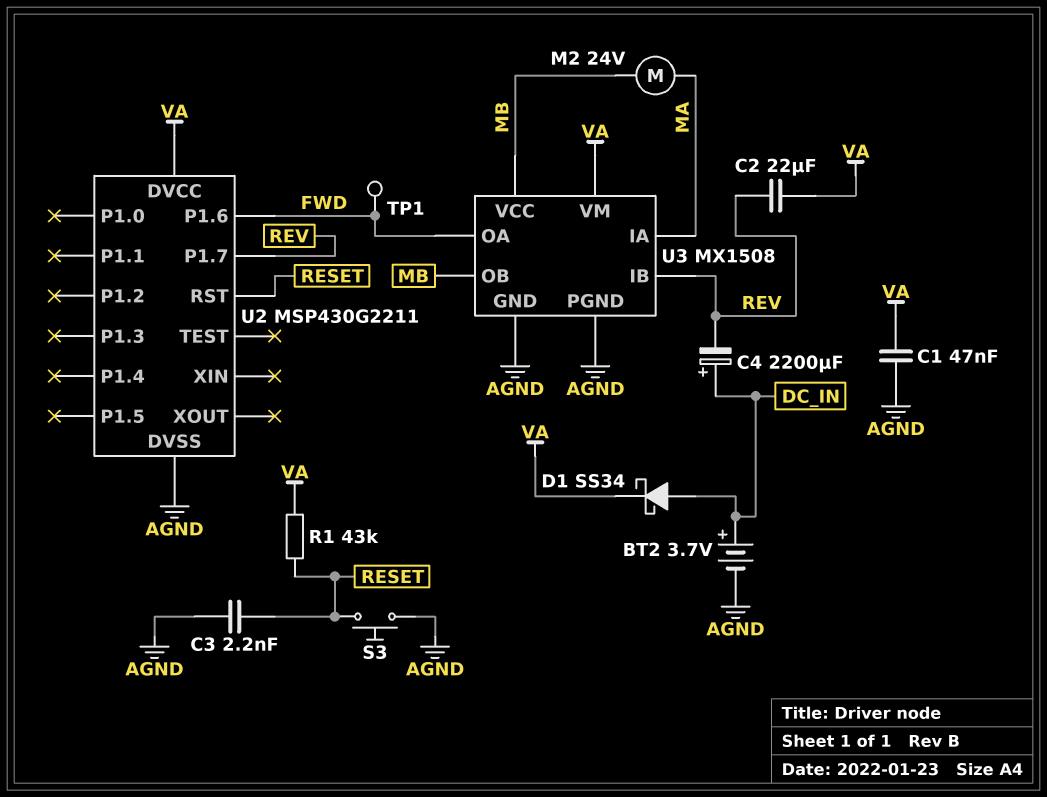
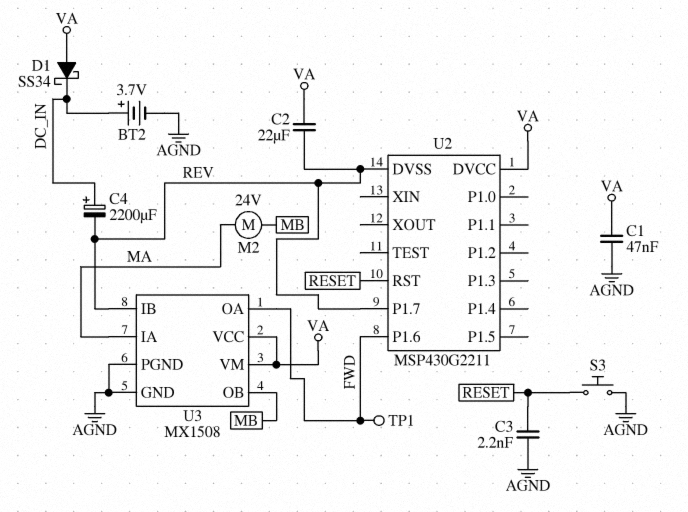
D1: schottky SS34 (A DC_IN, K VA) -> schottky SS34 (A VA, K DC_IN)
R1: 43k (RESET, VA) -> none
U2 pin DVSS: AGND -> REV
U3 pin VCC: MB -> VA

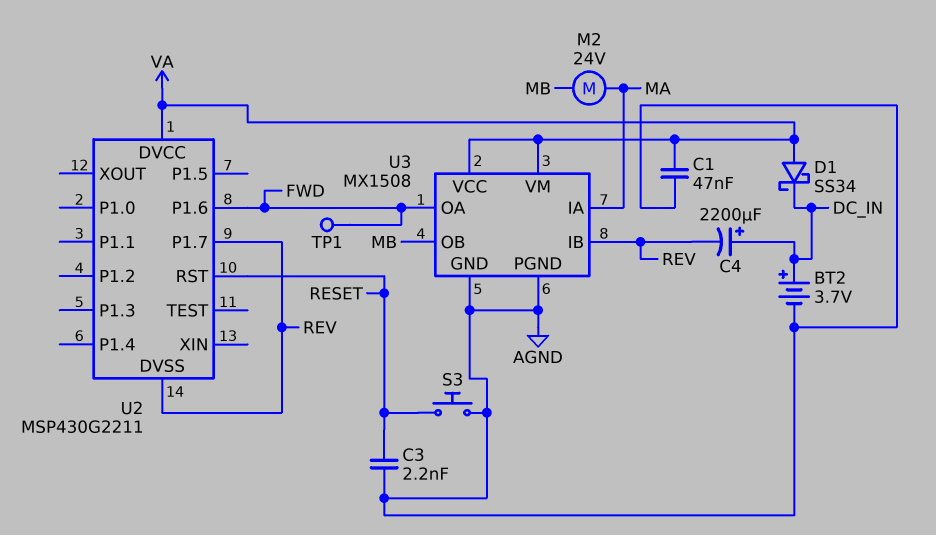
C2: 22uF (REV, VA) -> none

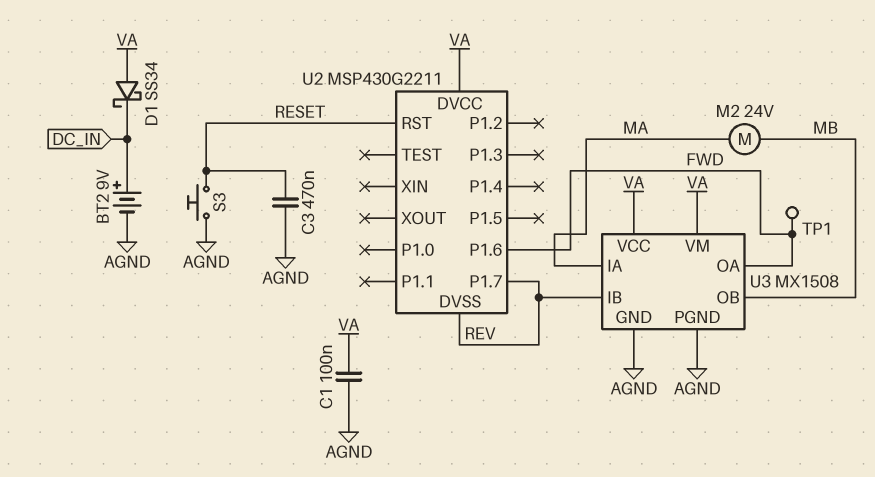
BT2: 3.7V (plus DC_IN, minus AGND) -> 9V (plus DC_IN, minus AGND)
C1: 47nF (AGND, VA) -> 100nF (AGND, VA)
C3: 2.2nF (AGND, RESET) -> 470nF (AGND, RESET)
C4: 2200uF (plus DC_IN, minus REV) -> none

